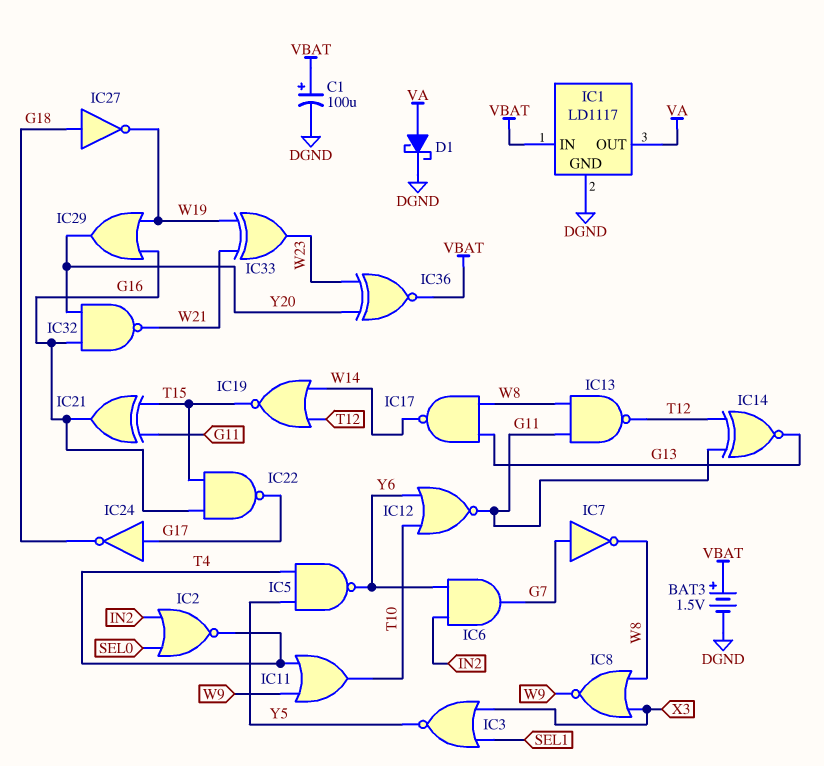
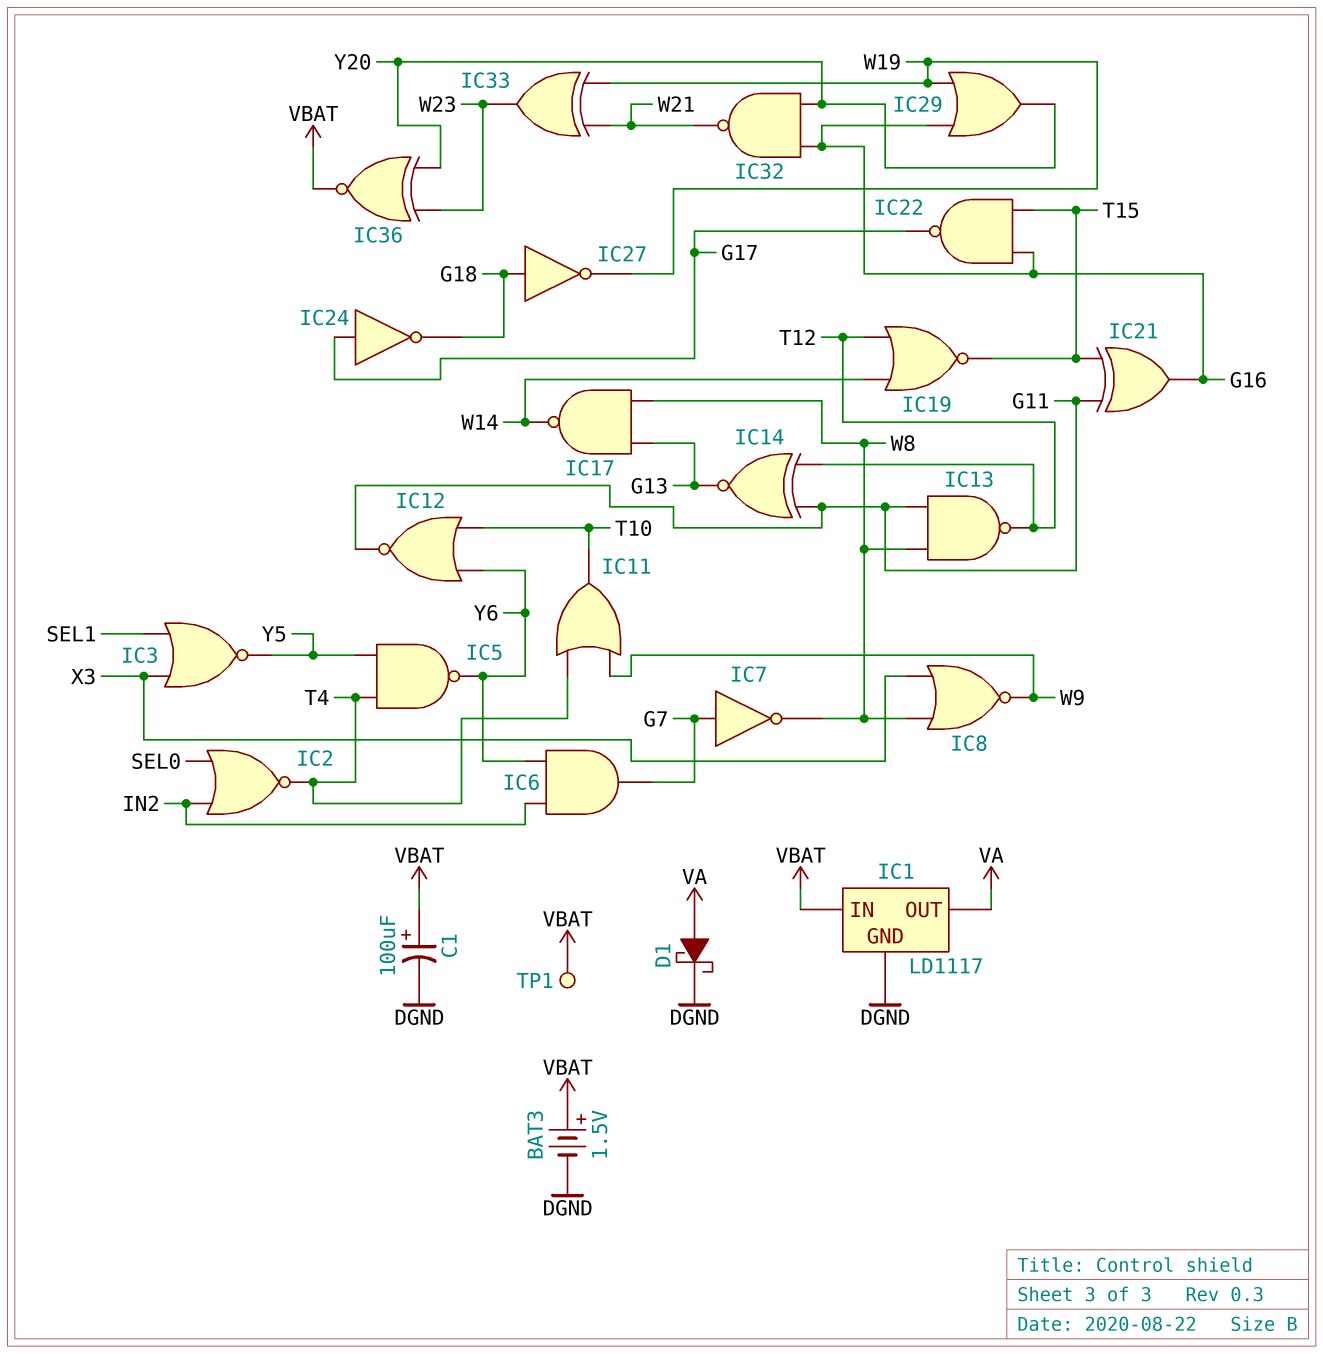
TP1: none -> test point (VBAT)

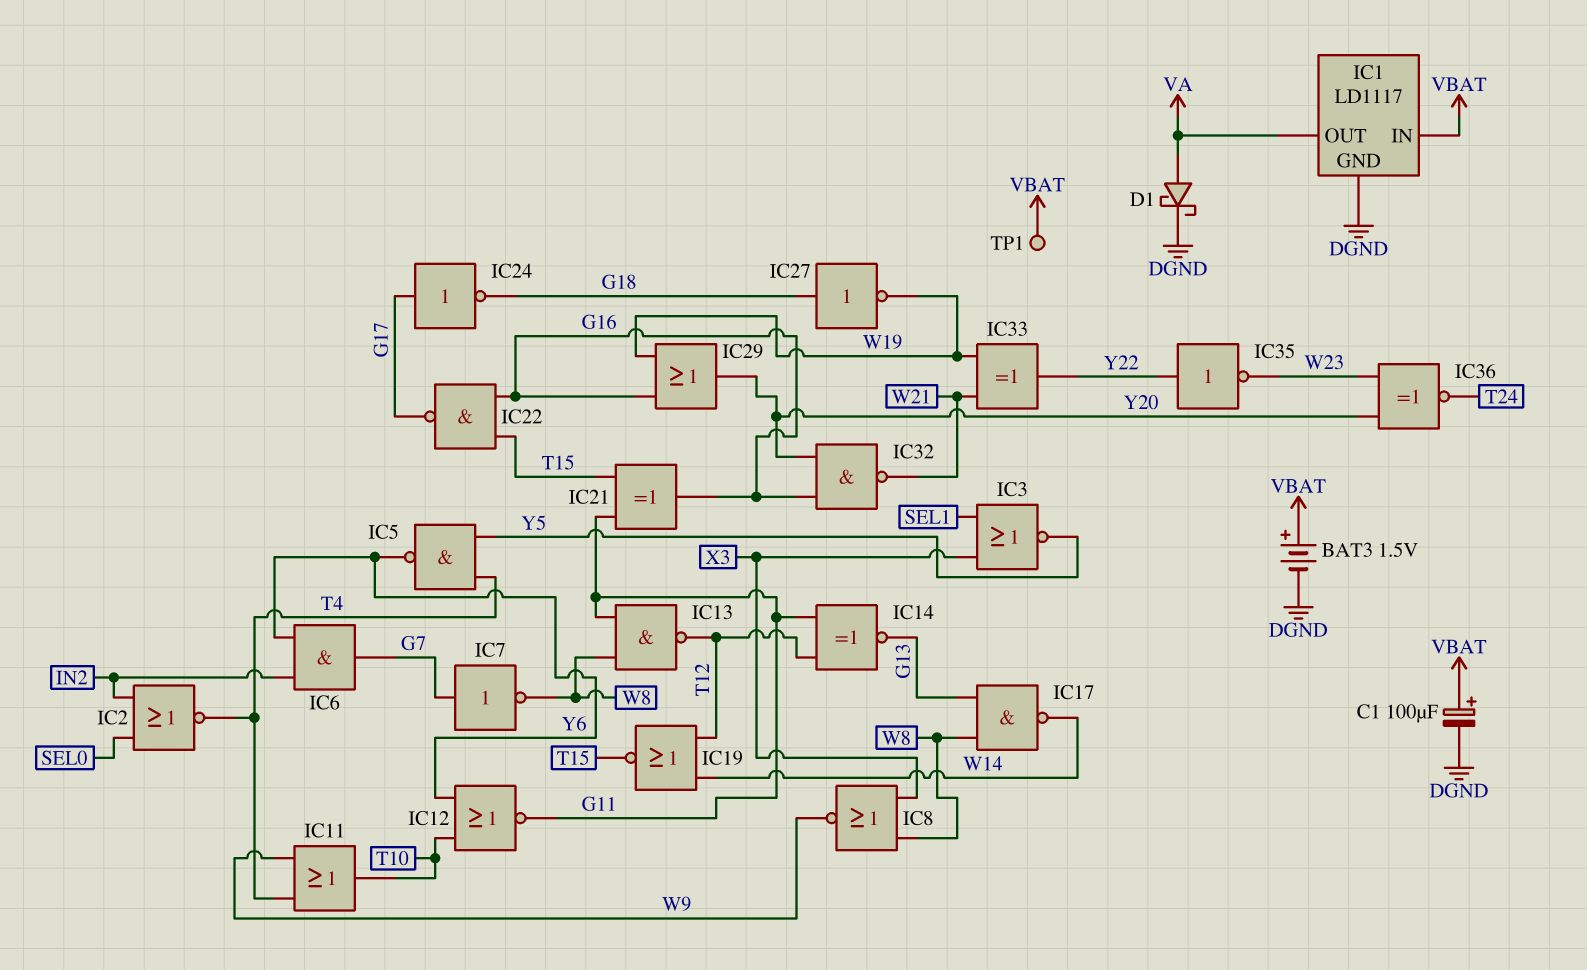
IC33: XOR (in W19, in W21, out W23) -> XOR (in W19, in W21, out Y22)
IC35: none -> NOT (in Y22, out W23)
IC36: XNOR (in W23, in Y20, out VBAT) -> XNOR (in W23, in Y20, out T24)

